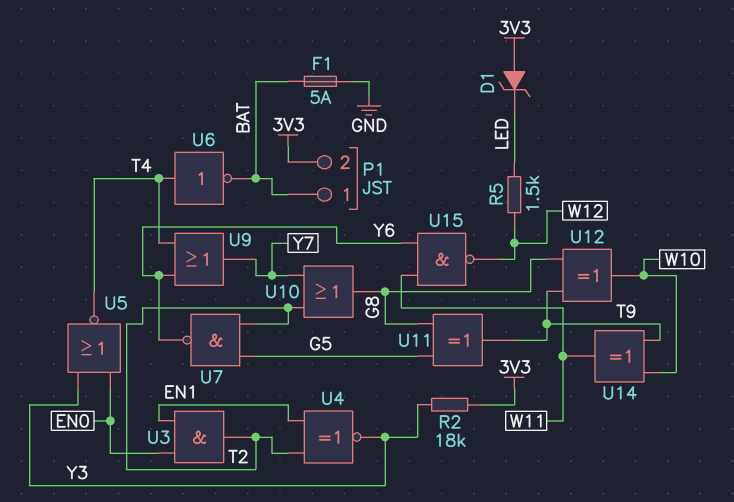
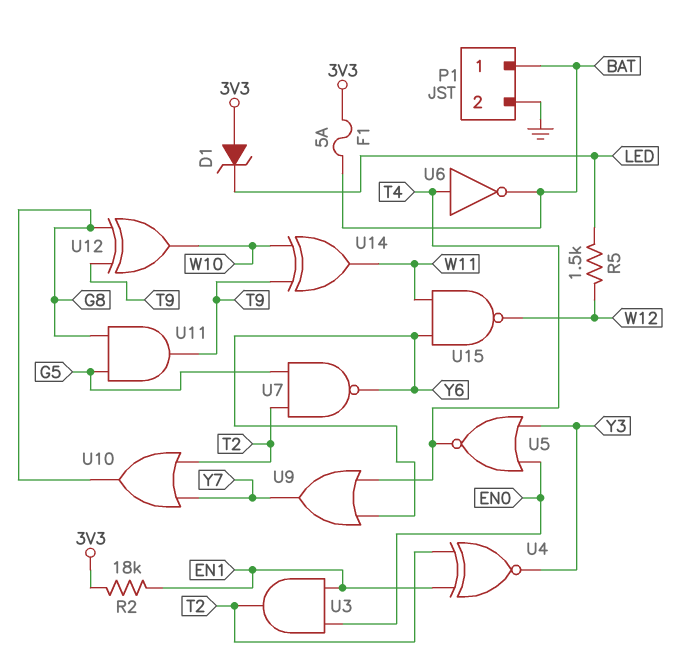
F1: 5A (BAT, GND) -> 5A (3V3, BAT)
P1 pin 2: 3V3 -> GND
R2: 18k (3V3, Y3) -> 18k (3V3, EN1)
U11: XOR (in G5, in G8, out T9) -> AND (in G5, in G8, out T9)

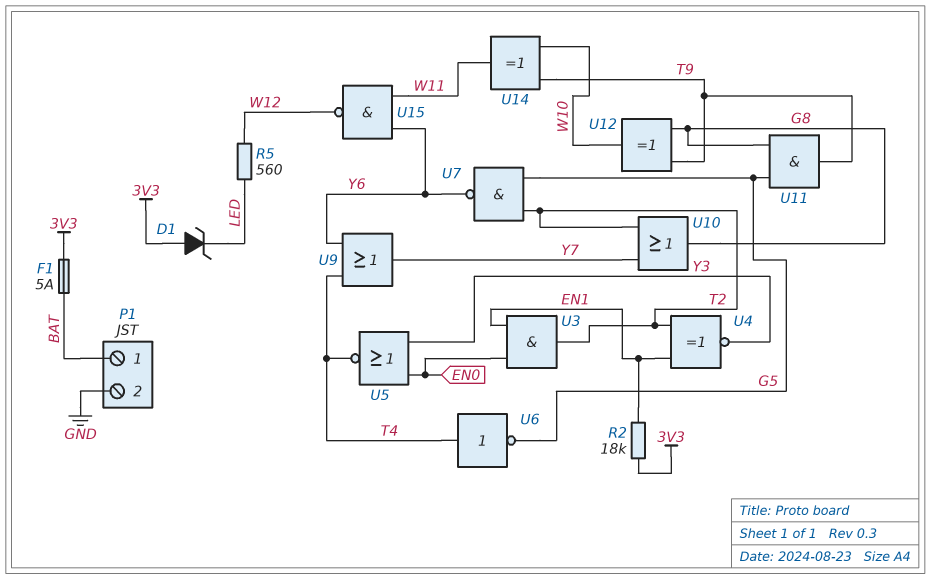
R5: 1.5k (LED, W12) -> 560 (LED, W12)
U6: NOT (in T4, out BAT) -> NOT (in T4, out G5)

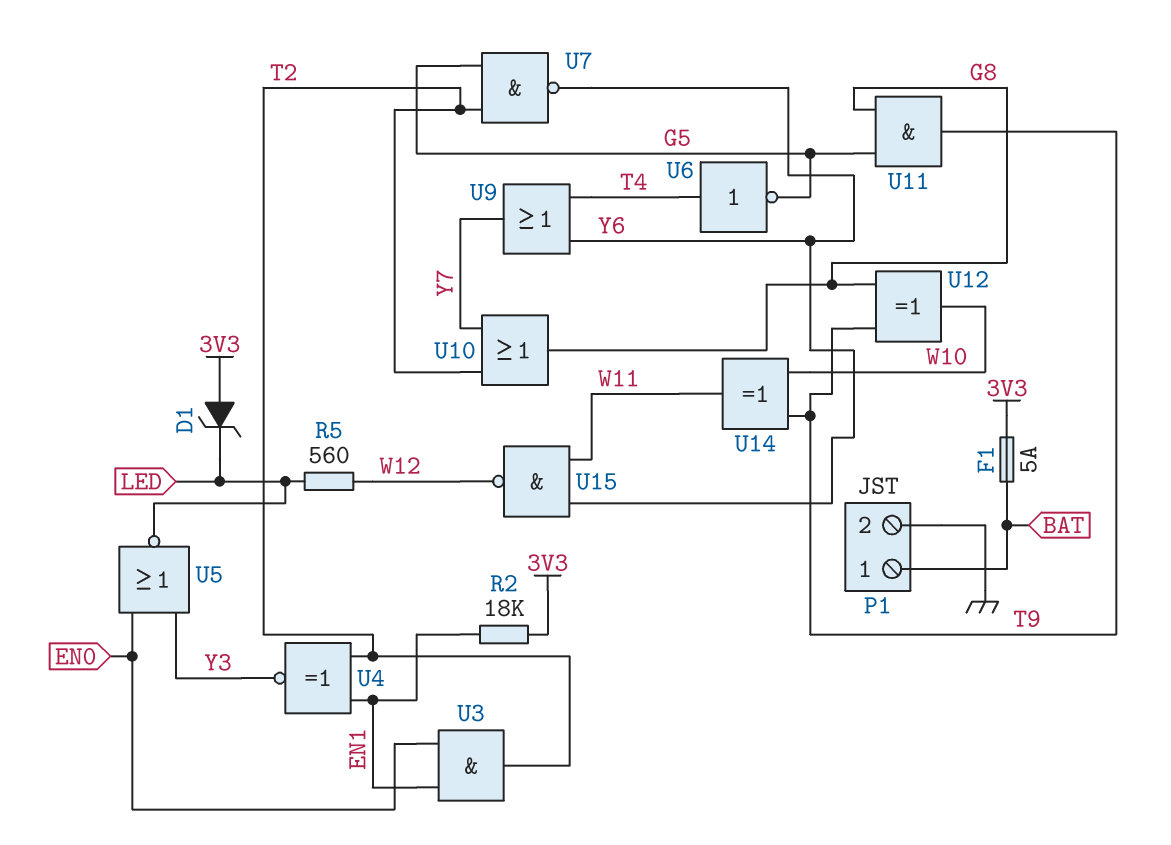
U5: NOR (in EN0, in Y3, out T4) -> NOR (in EN0, in Y3, out LED)

